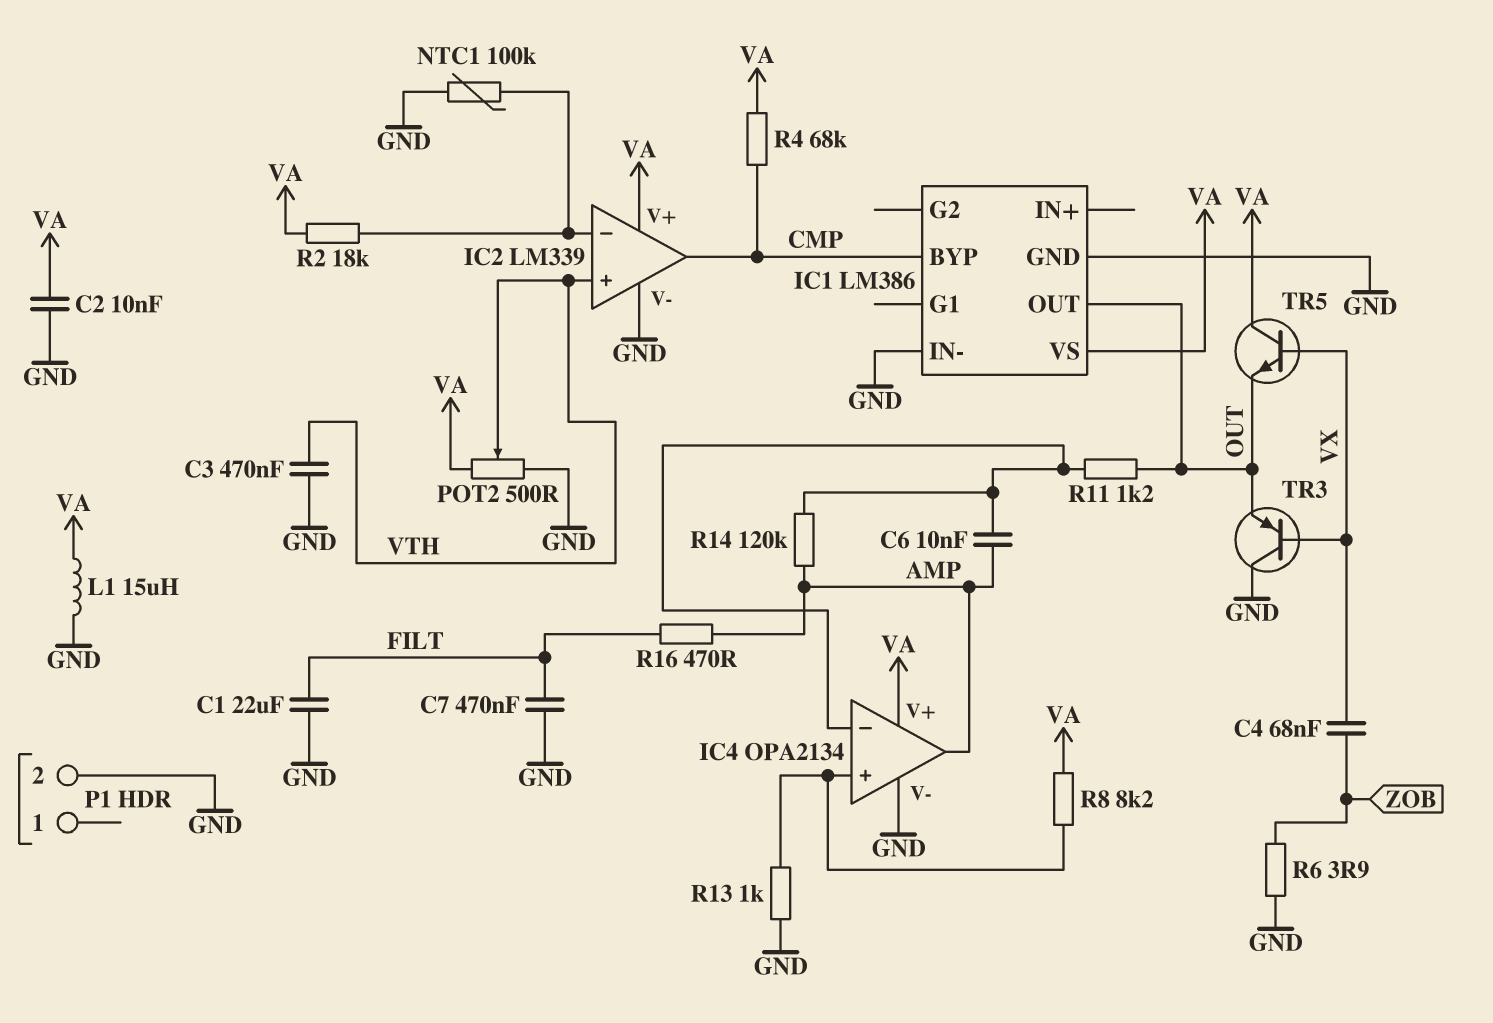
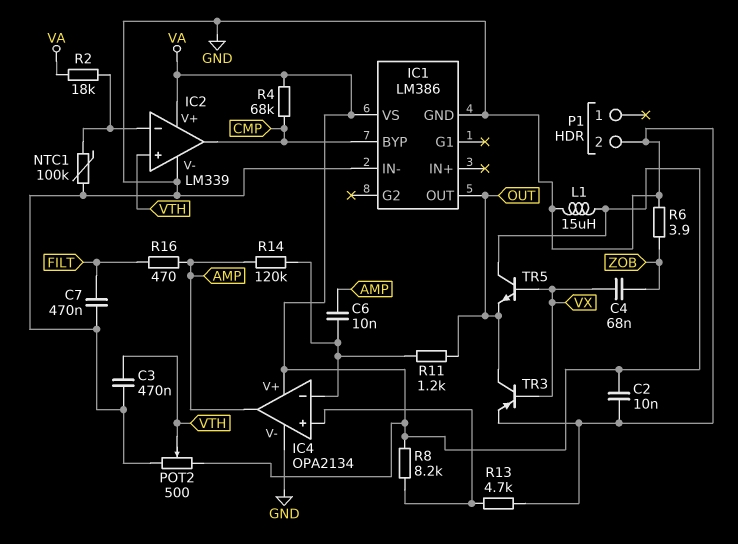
C1: 22uF (FILT, GND) -> none
R13: 1k (GND, IC4/in+) -> 4.7k (GND, IC4/in+)
TR3: PNP (B VX, C GND, E OUT) -> PNP (B VX, C OUT, E GND)

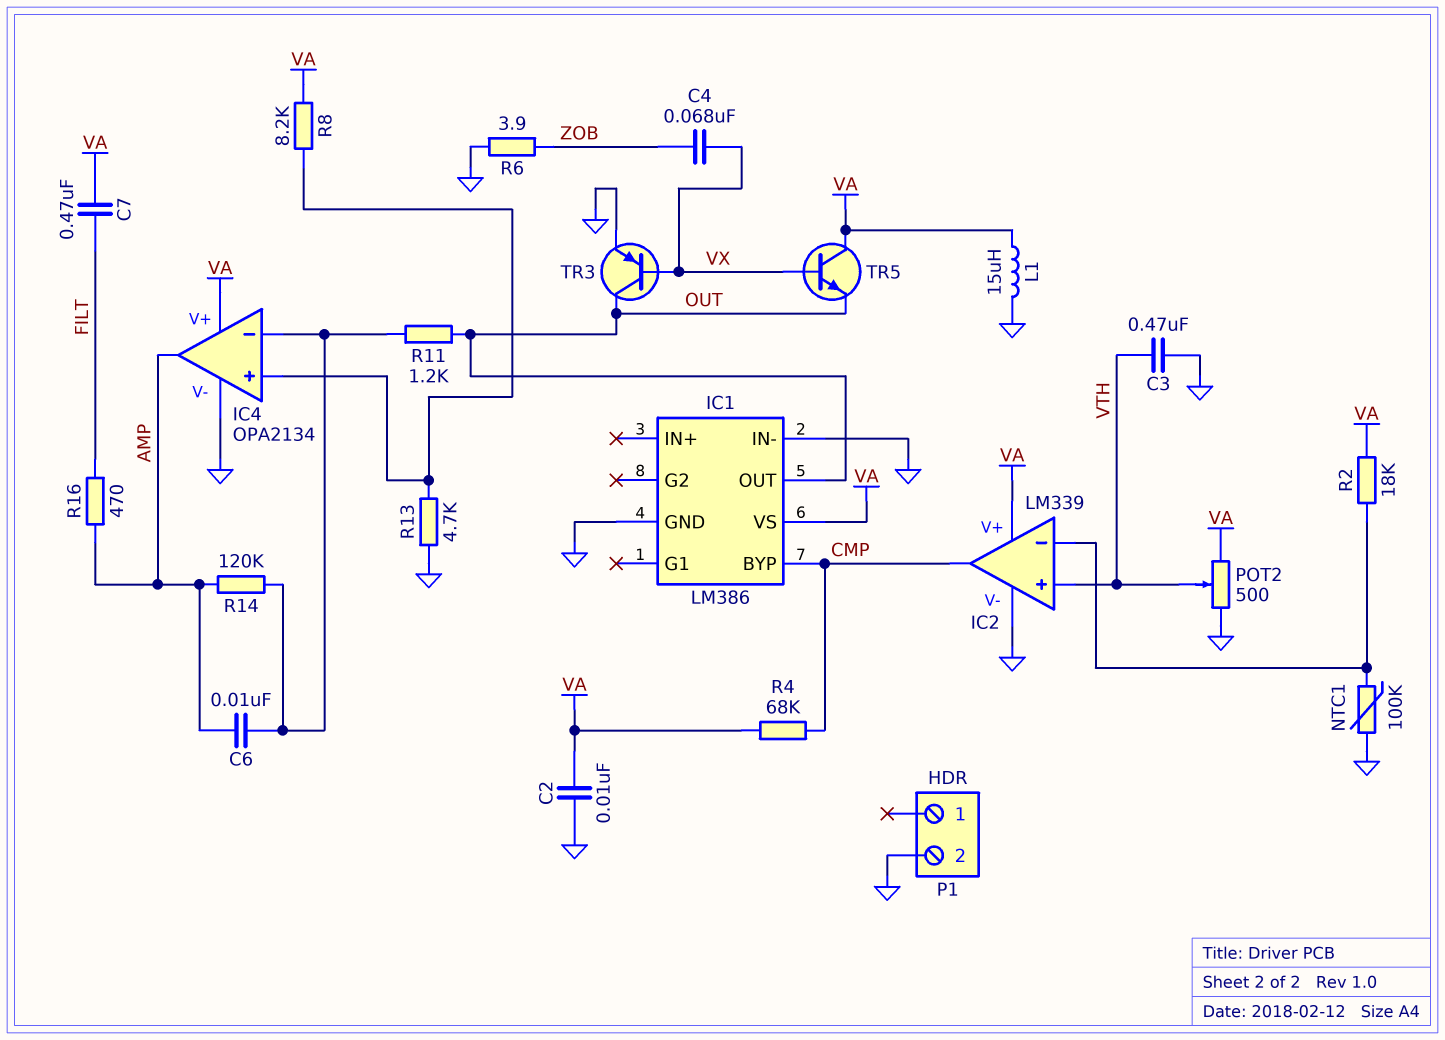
C7: 470nF (FILT, GND) -> 470nF (FILT, VA)

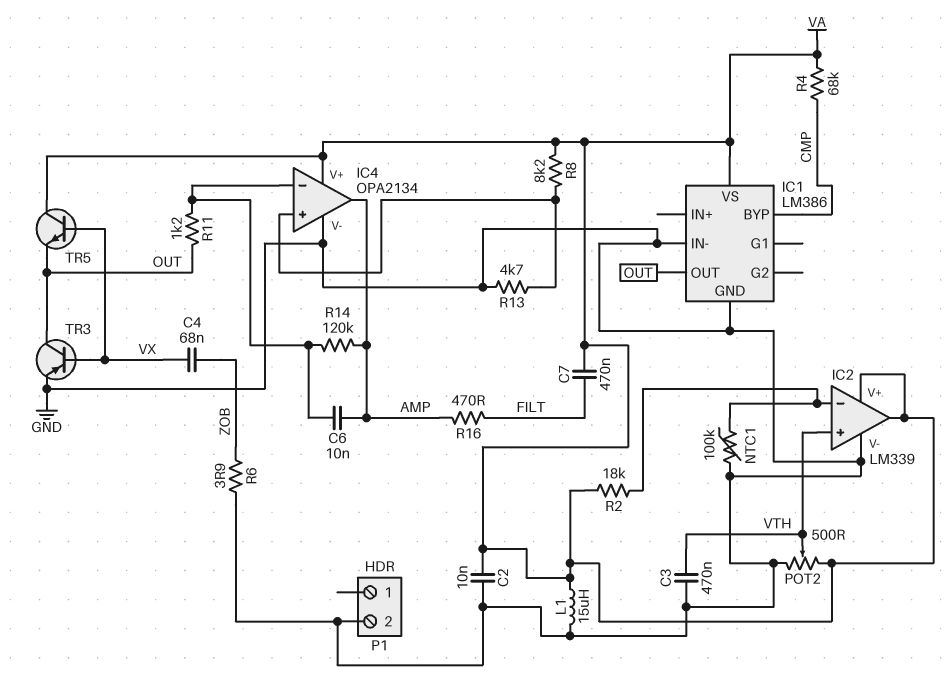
IC2 pin out: CMP -> VA

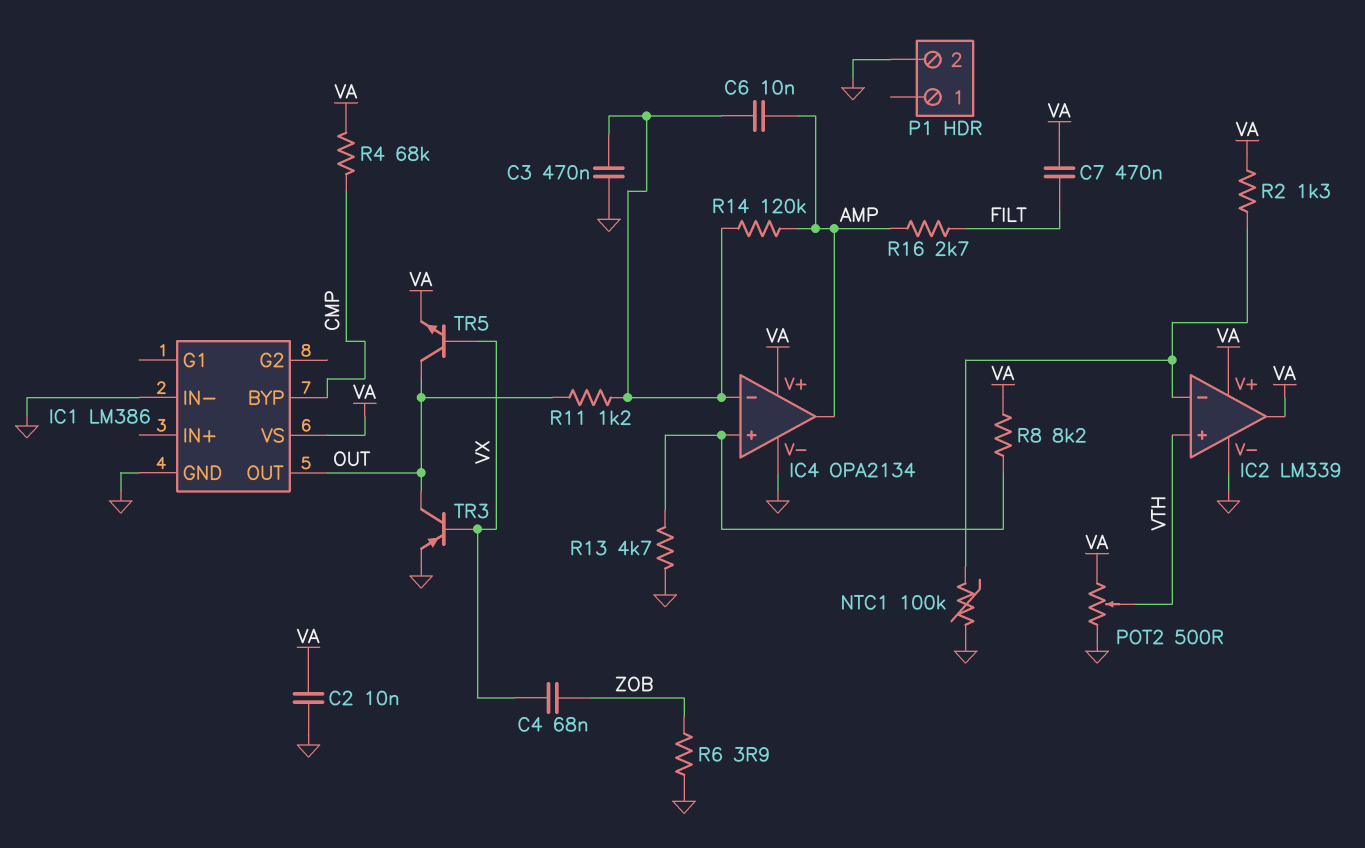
C3: 470nF (GND, VTH) -> 470nF (GND, IC4/in-)
L1: 15uH (GND, VA) -> none
R2: 18k (IC2/in-, VA) -> 1.3k (IC2/in-, VA)
R16: 470 (AMP, FILT) -> 2.7k (AMP, FILT)
TR5: NPN (B VX, C VA, E OUT) -> NPN (B VX, C OUT, E VA)

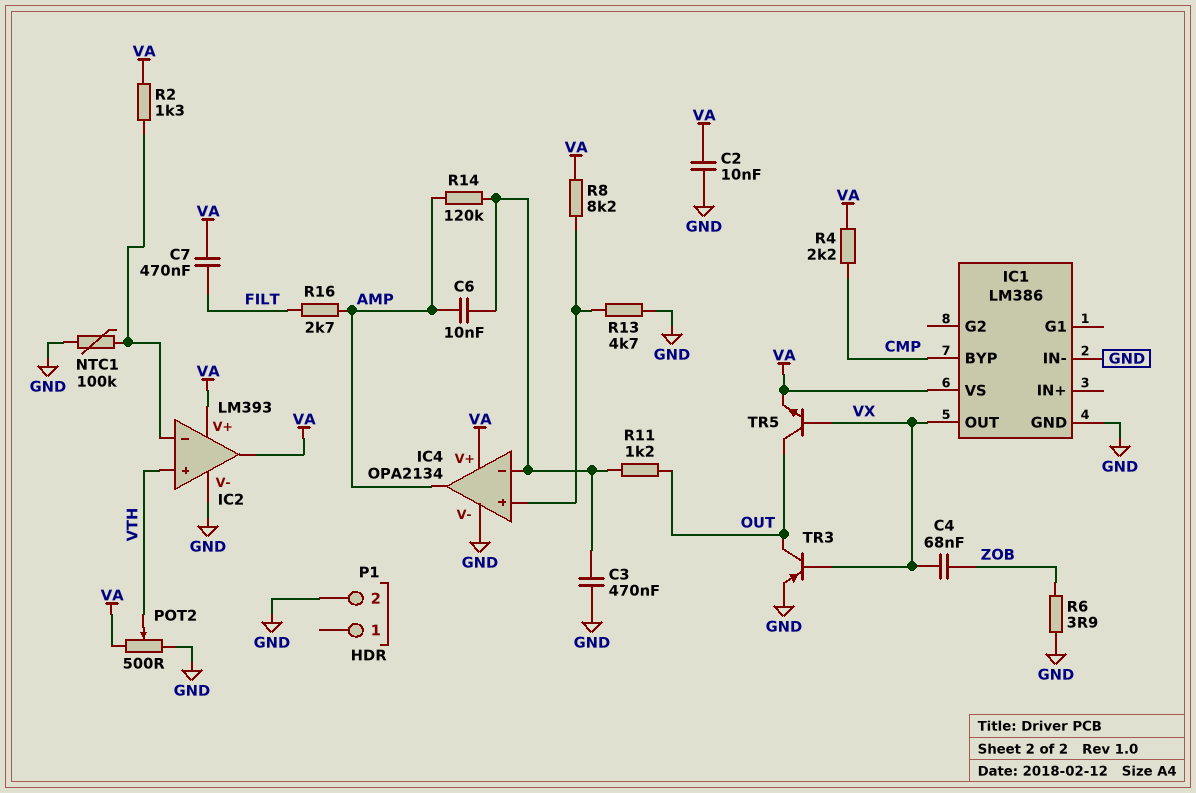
IC1 pin OUT: OUT -> VX
IC2: LM339 -> LM393
R4: 68k (CMP, VA) -> 2.2k (CMP, VA)

